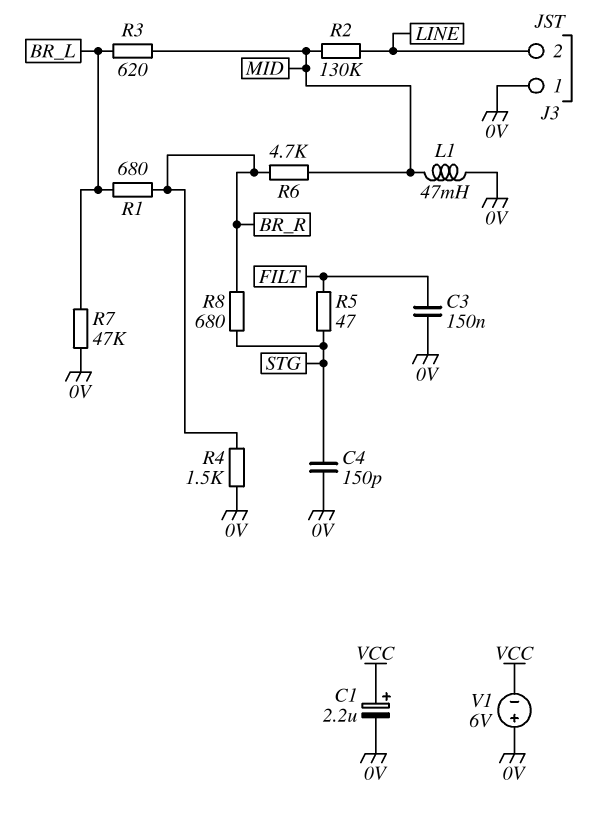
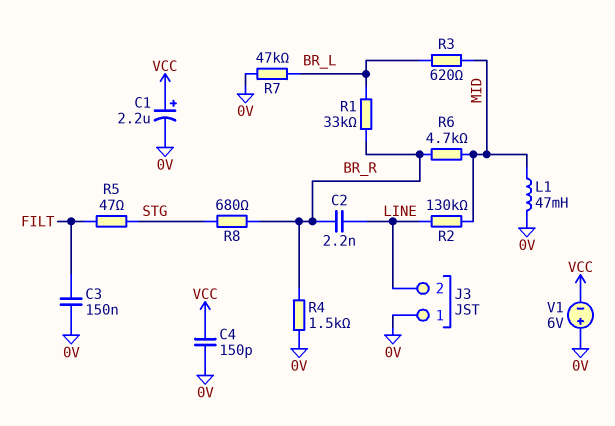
C2: none -> 2.2nF (BR_R, LINE)
C4: 150pF (0V, STG) -> 150pF (0V, VCC)
R1: 680 (BR_L, BR_R) -> 33k (BR_L, BR_R)

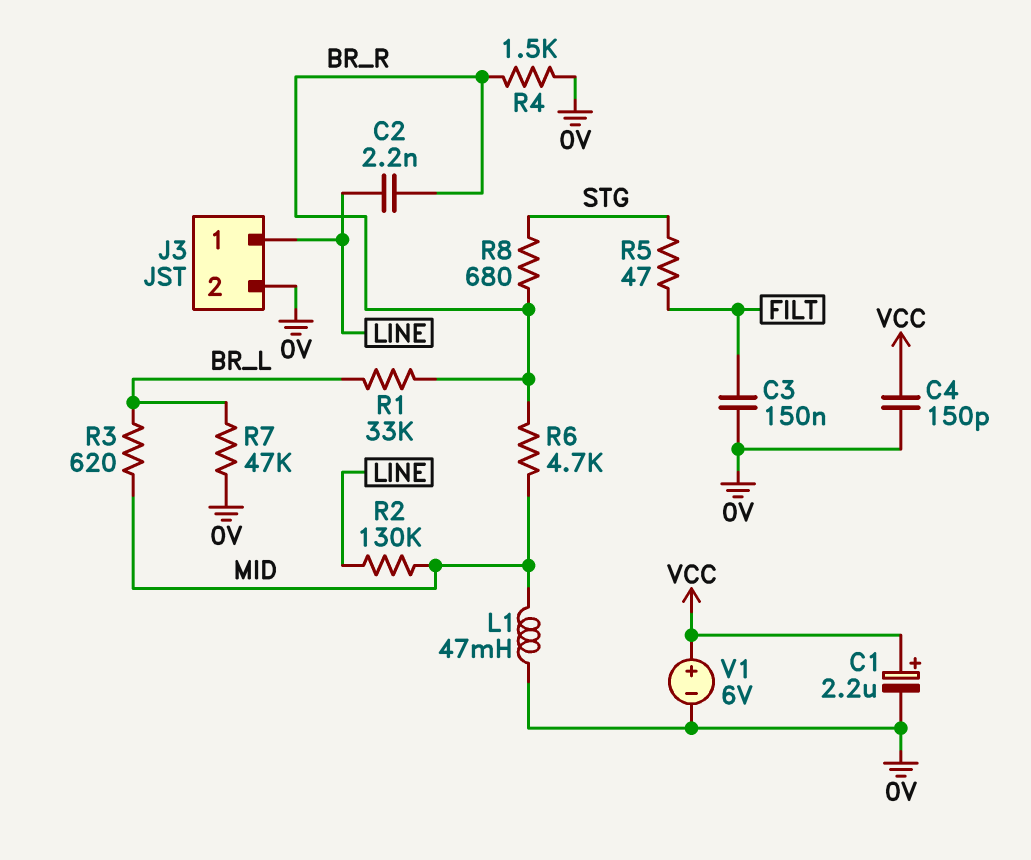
J3 pin 1: 0V -> LINE
J3 pin 2: LINE -> 0V
V1: 6V (plus 0V, minus VCC) -> 6V (plus VCC, minus 0V)

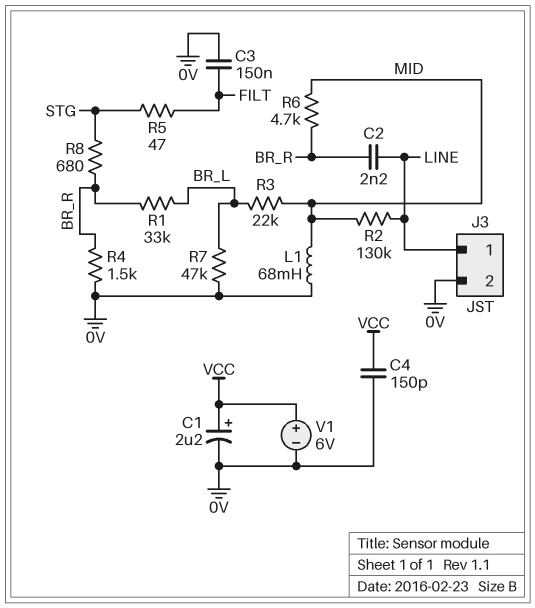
L1: 47mH (0V, MID) -> 68mH (0V, MID)
R3: 620 (BR_L, MID) -> 22k (BR_L, MID)

